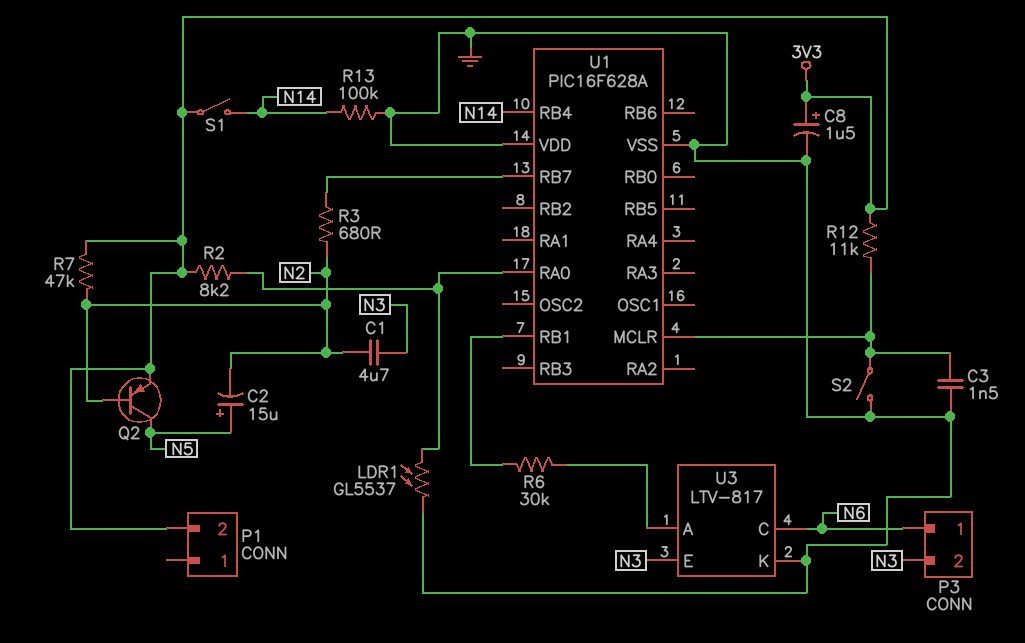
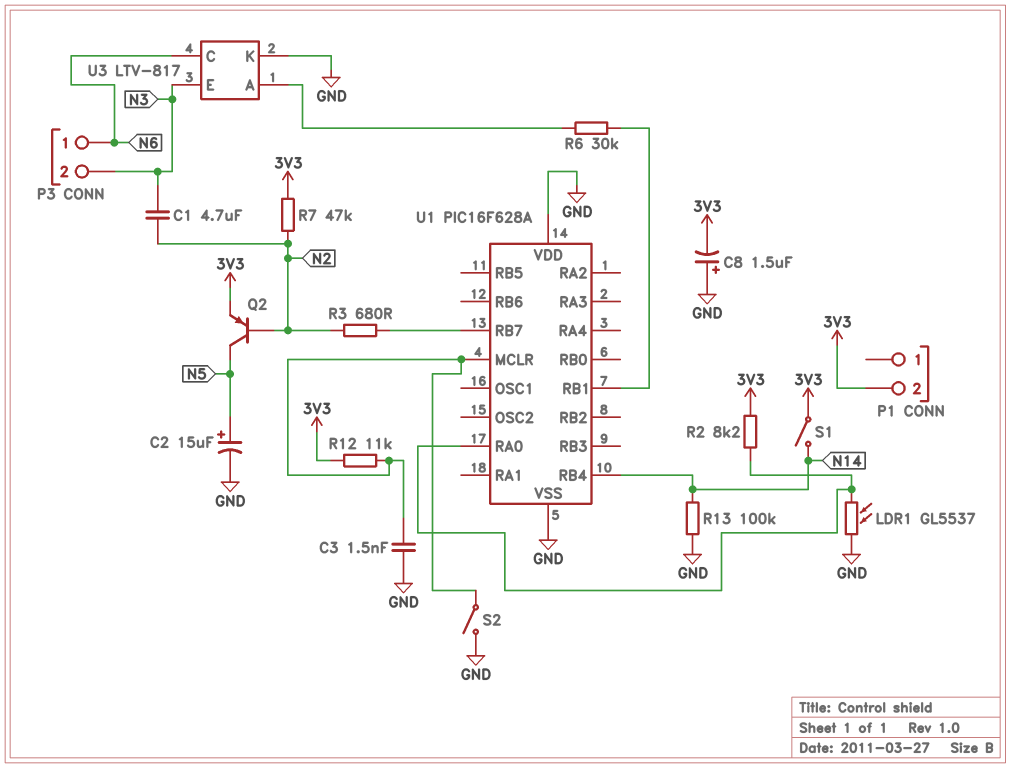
C2: 15uF (plus N5, minus N2) -> 15uF (plus N5, minus GND)
C8: 1.5uF (plus 3V3, minus GND) -> 1.5uF (plus GND, minus 3V3)

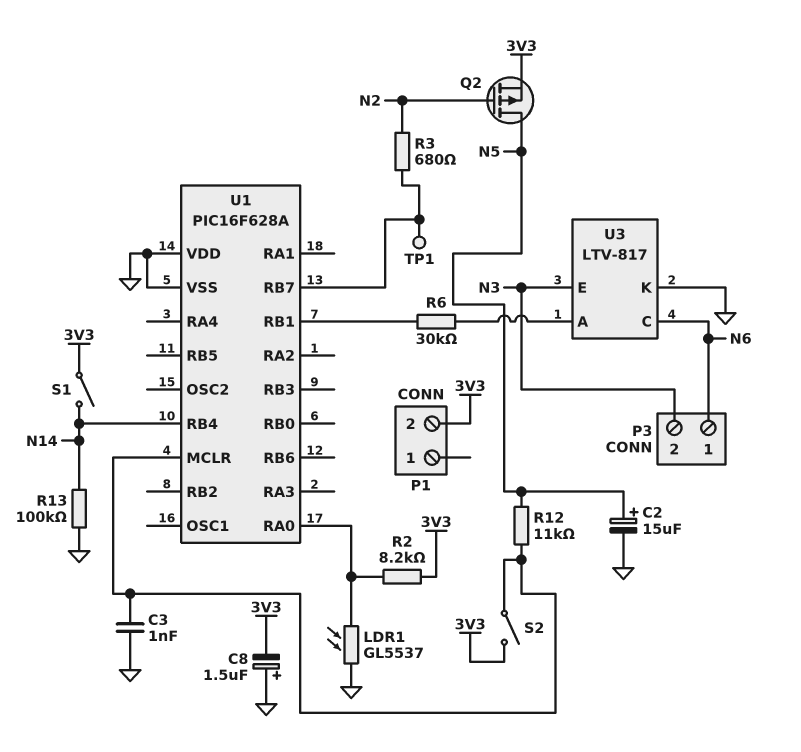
C1: 4.7uF (N2, N3) -> none
C3: 1.5nF (GND, U1/MCLR) -> 1nF (GND, U1/MCLR)
Q2: PNP (B N2, C N5, E 3V3) -> PMOS (G N2, D N5, S 3V3)
R7: 47k (3V3, N2) -> none
R12: 11k (3V3, U1/MCLR) -> 11k (N5, U1/MCLR)
S2: switch (GND, U1/MCLR) -> switch (3V3, U1/MCLR)
TP1: none -> test point (U1/RB7)

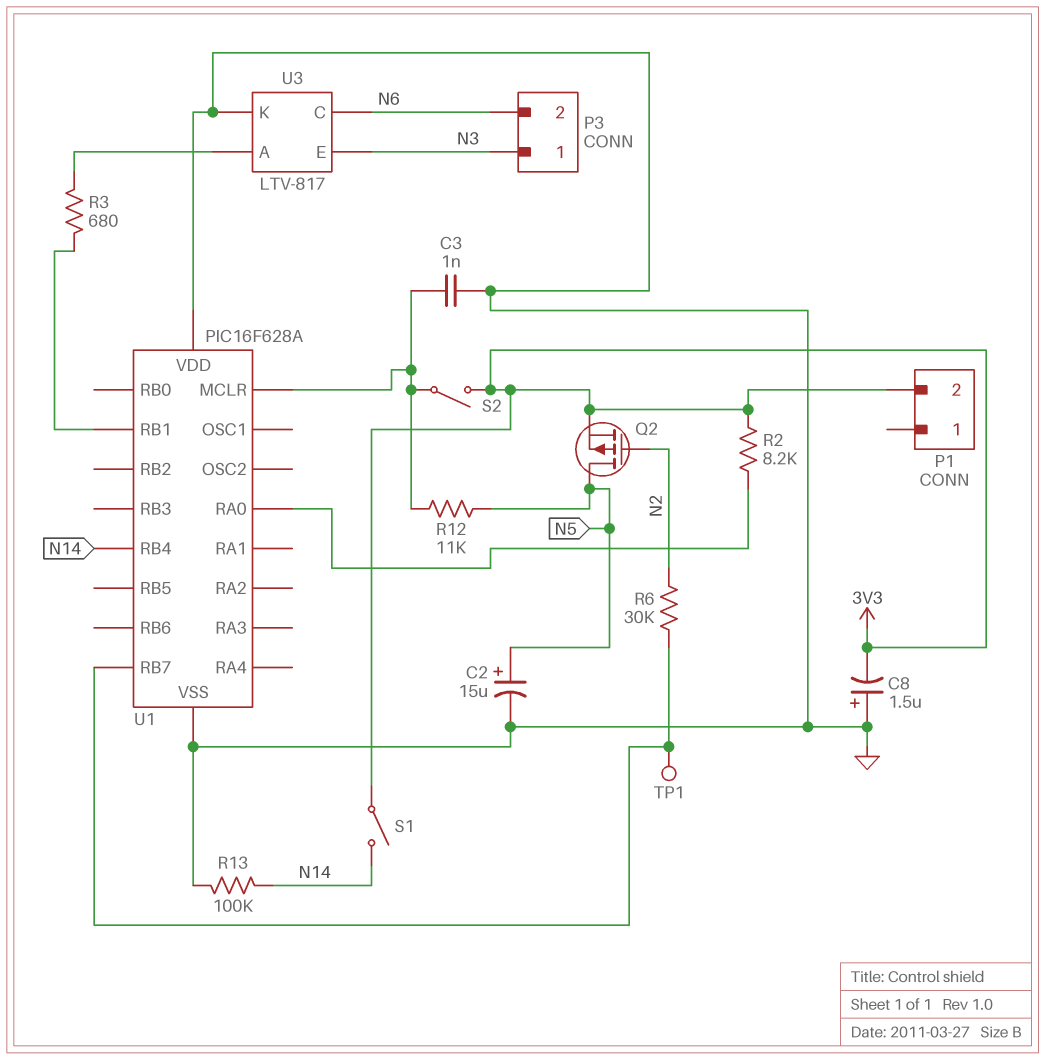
LDR1: GL5537 (GND, U1/RA0) -> none
P3 pin 1: N6 -> N3
P3 pin 2: N3 -> N6
R3: 680 (N2, U1/RB7) -> 680 (U1/RB1, U3/A)
R6: 30k (U1/RB1, U3/A) -> 30k (N2, U1/RB7)

